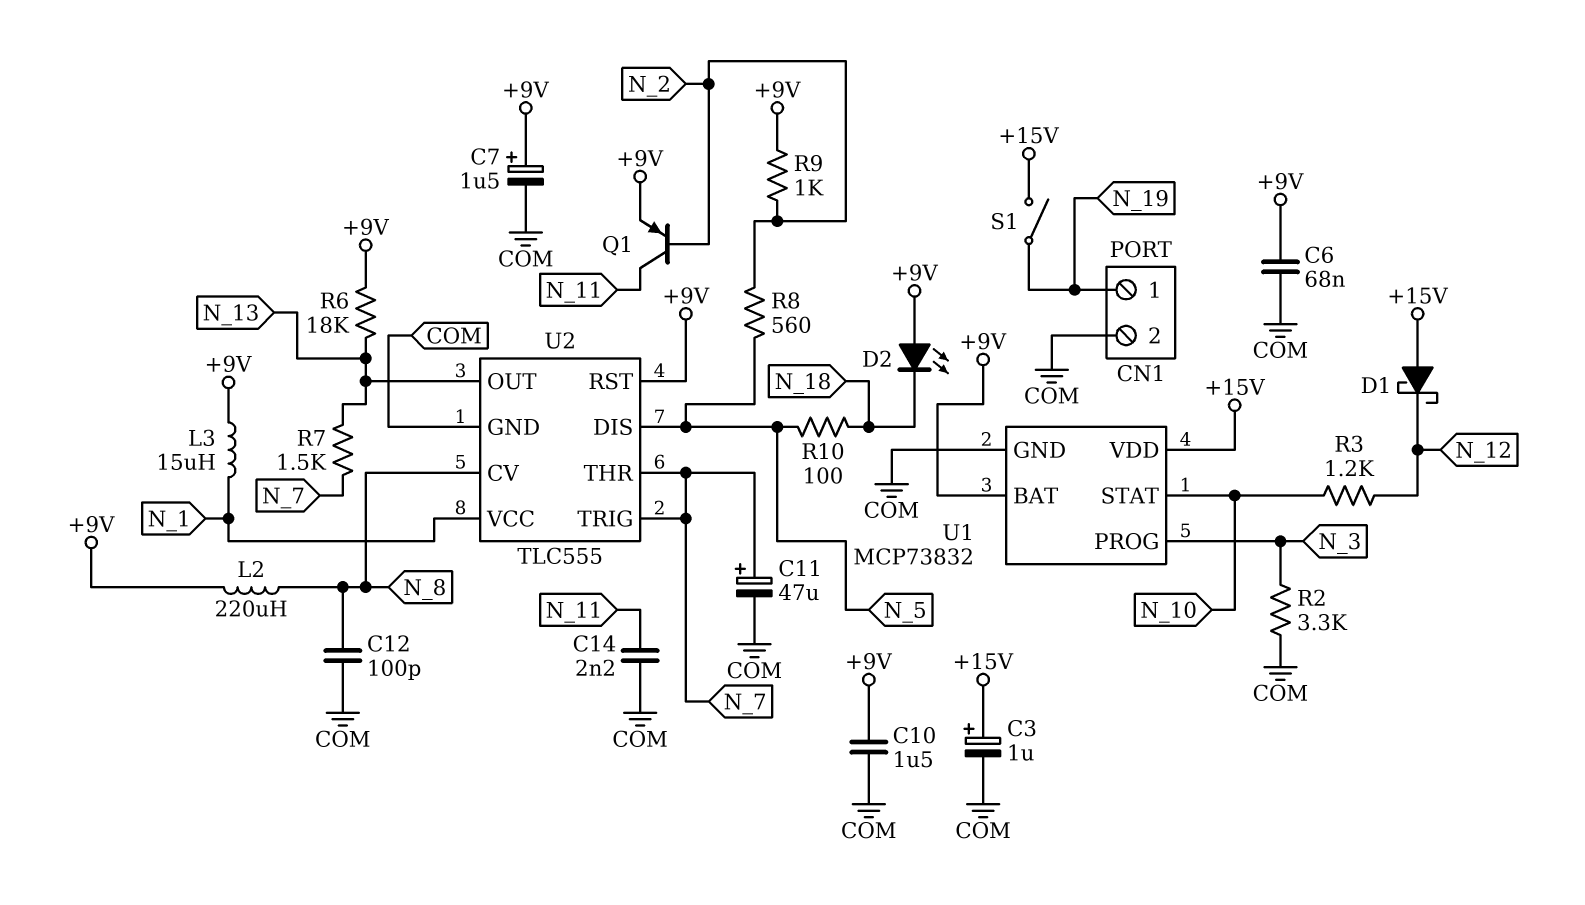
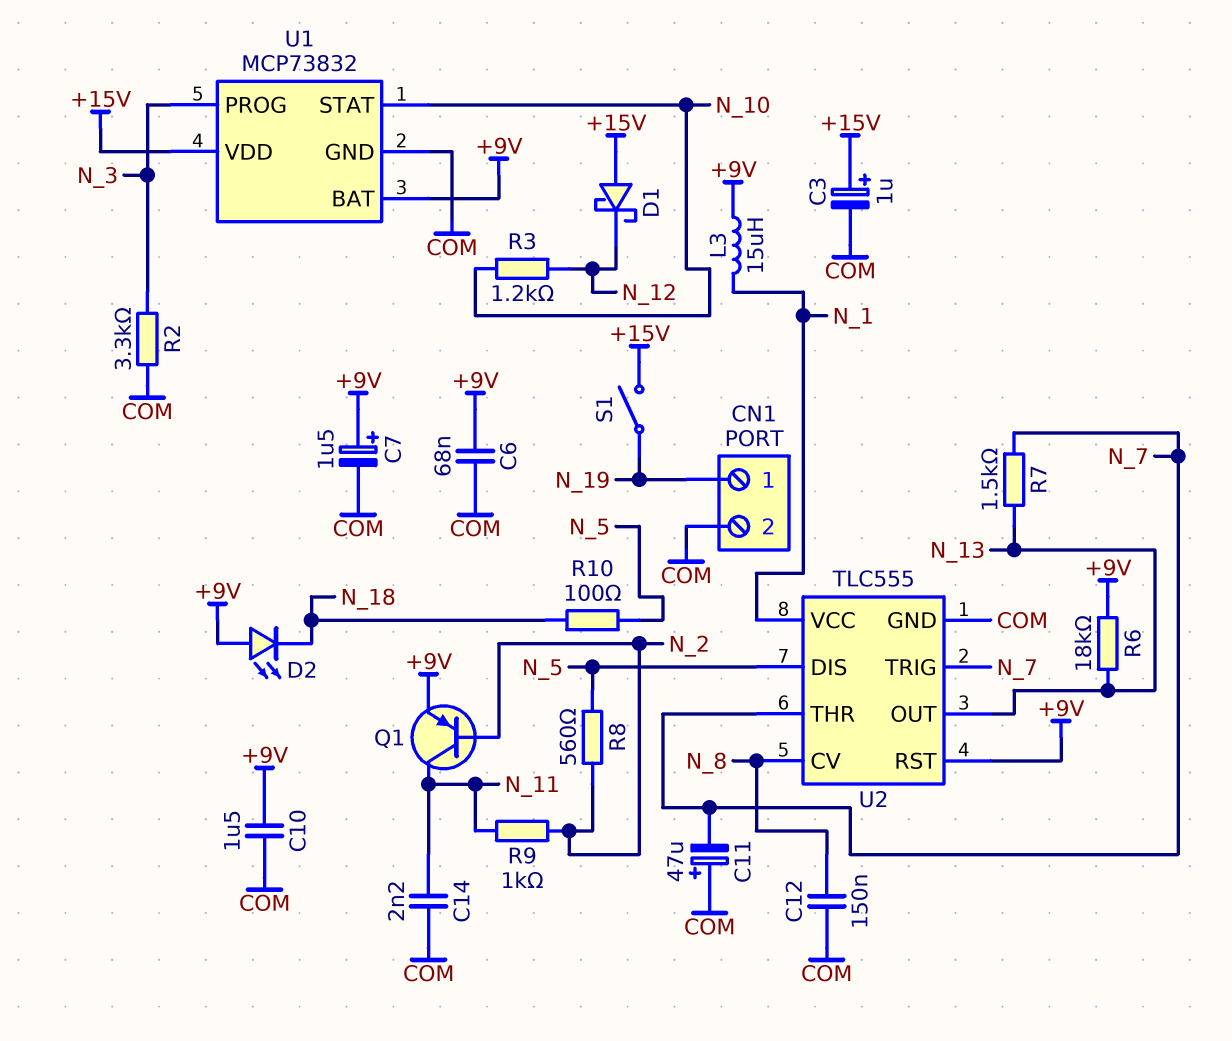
C11: 47uF (plus N_7, minus COM) -> 47uF (plus COM, minus N_7)
C12: 100pF (COM, N_8) -> 150nF (COM, N_8)
L2: 220uH (+9V, N_8) -> none
R9: 1k (+9V, N_2) -> 1k (N_2, N_11)

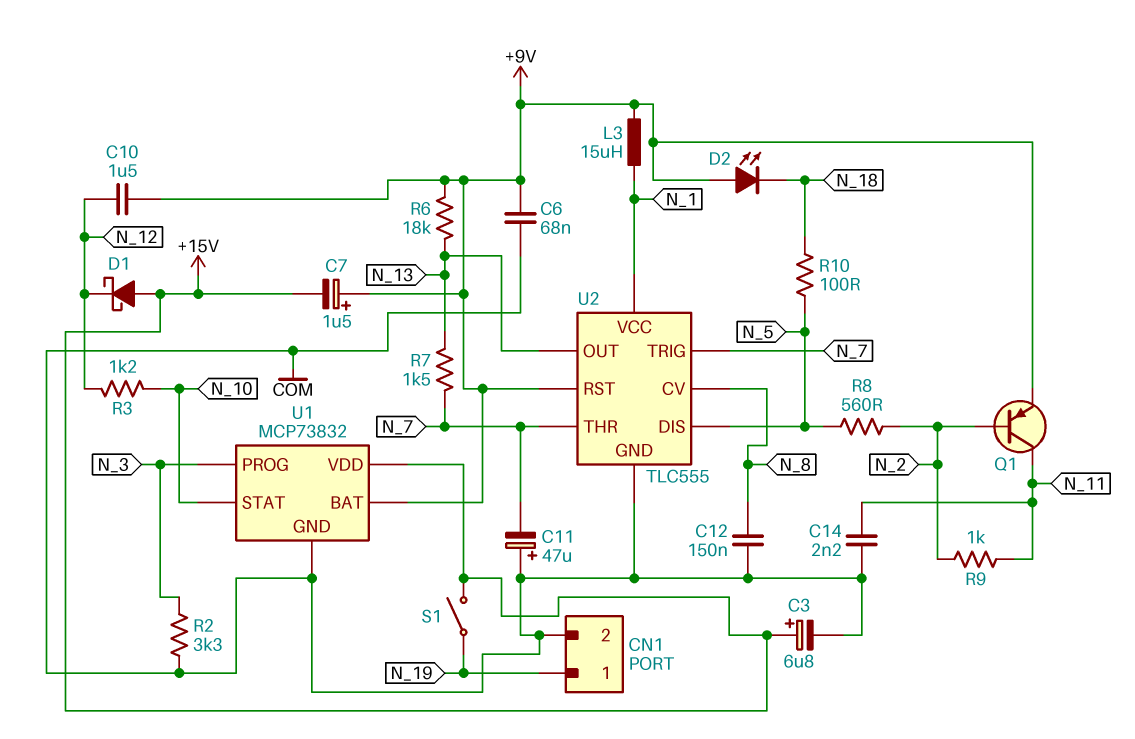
C3: 1uF (plus +15V, minus COM) -> 6.8uF (plus +15V, minus COM)
C7: 1.5uF (plus +9V, minus COM) -> 1.5uF (plus +9V, minus +15V)
C10: 1.5uF (+9V, COM) -> 1.5uF (+9V, N_12)

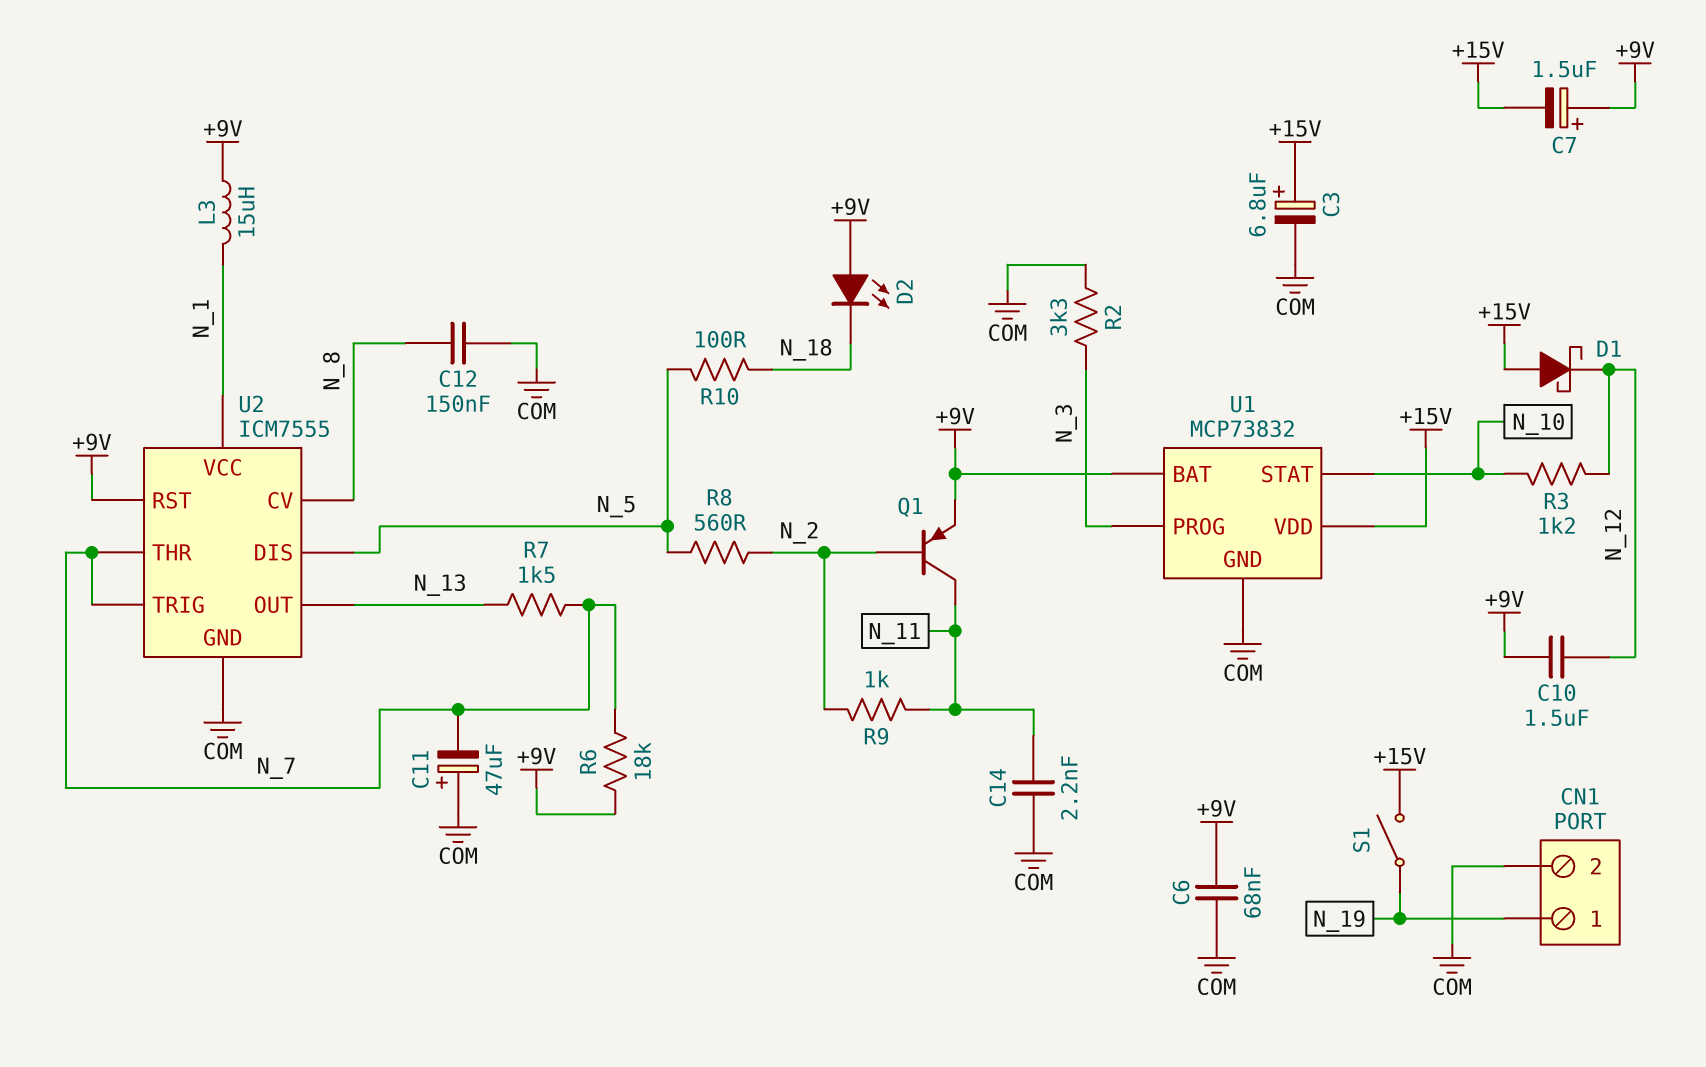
R6: 18k (+9V, N_13) -> 18k (+9V, N_7)
U2: TLC555 -> ICM7555

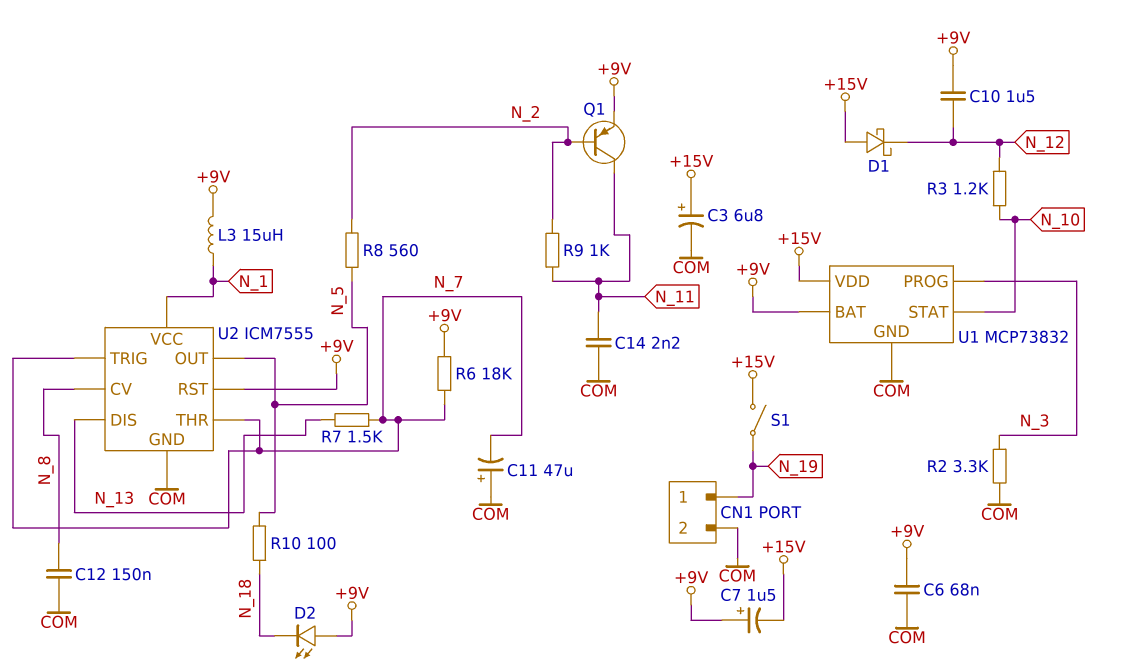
U2 pin DIS: N_5 -> N_13
U2 pin OUT: N_13 -> N_5

